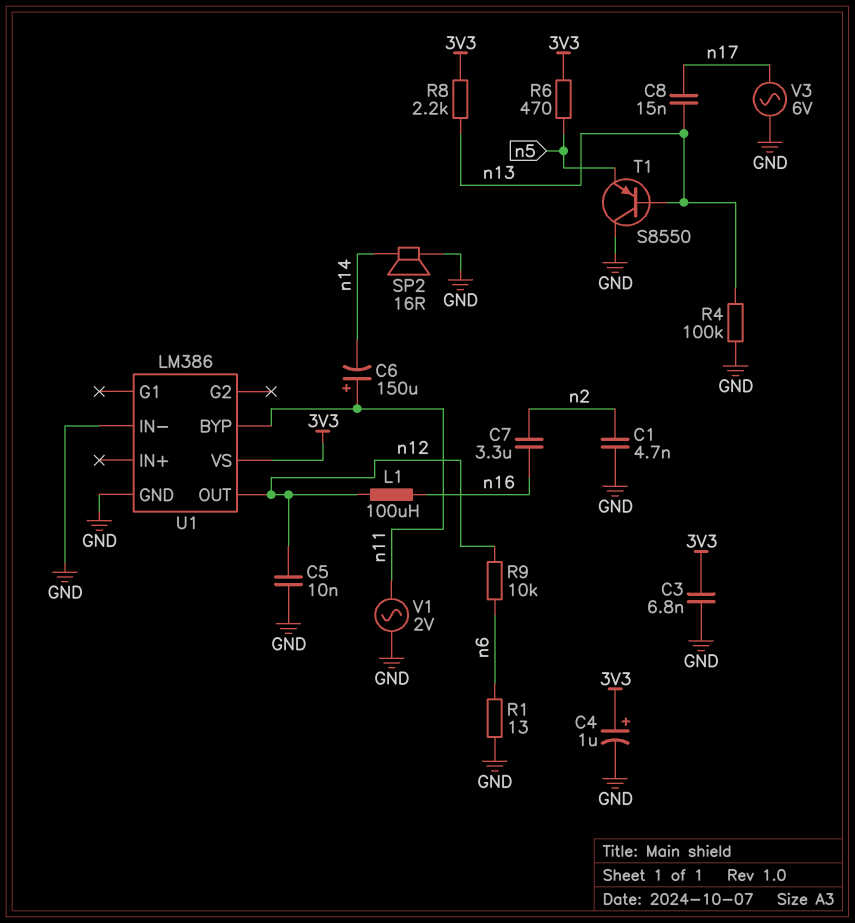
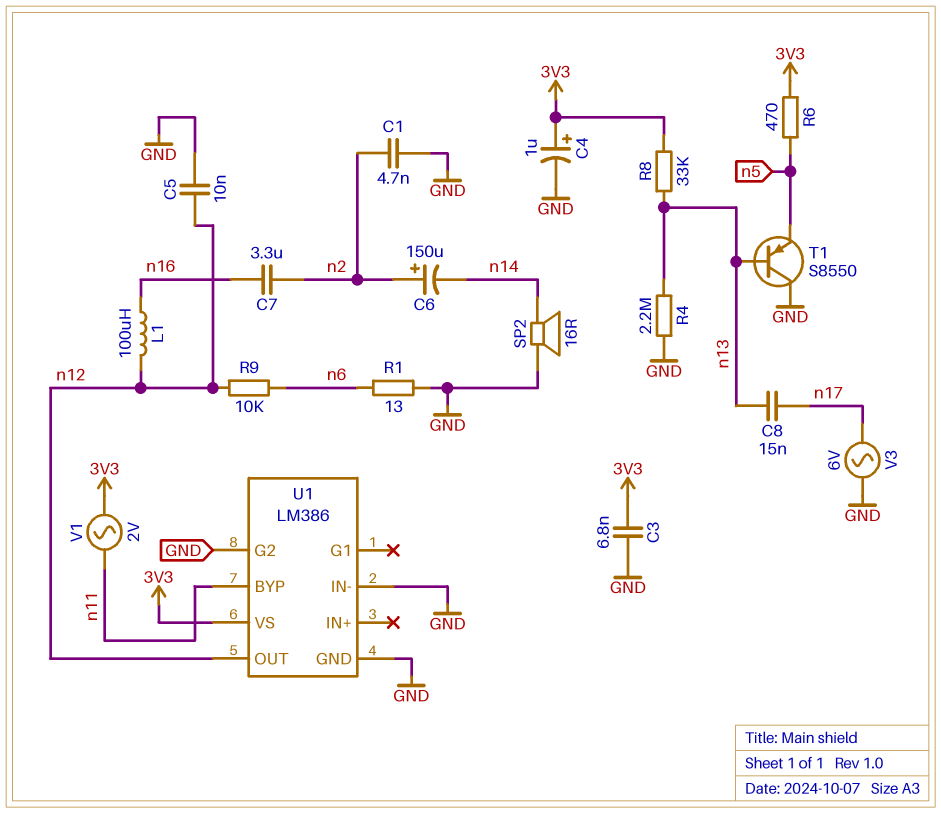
C6: 150uF (plus n11, minus n14) -> 150uF (plus n2, minus n14)
R4: 100k (GND, n13) -> 2.2M (GND, n13)
R8: 2.2k (3V3, n13) -> 33k (3V3, n13)
U1 pin G2: none -> GND
V1: AC 2V (GND, n11) -> AC 2V (3V3, n11)

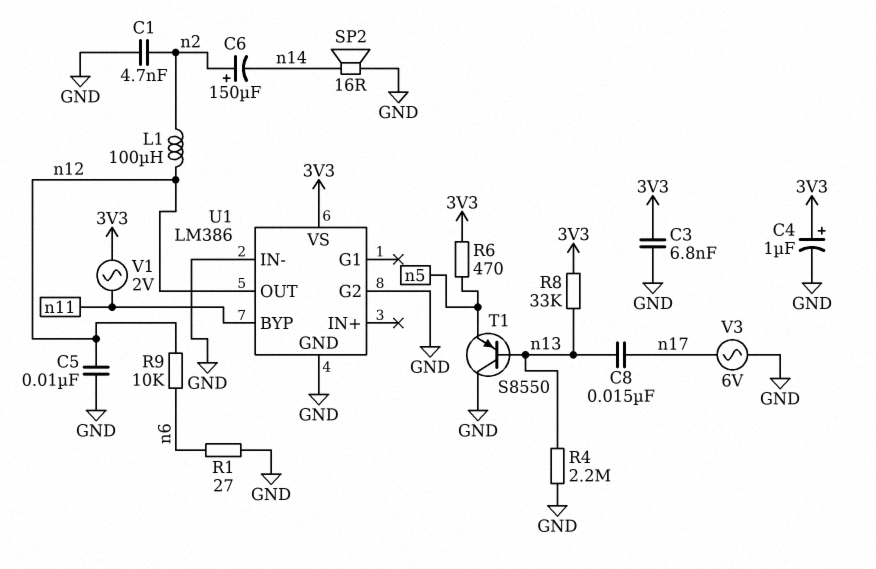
C7: 3.3uF (n2, n16) -> none
L1: 100uH (n12, n16) -> 100uH (n2, n12)
R1: 13 (GND, n6) -> 27 (GND, n6)

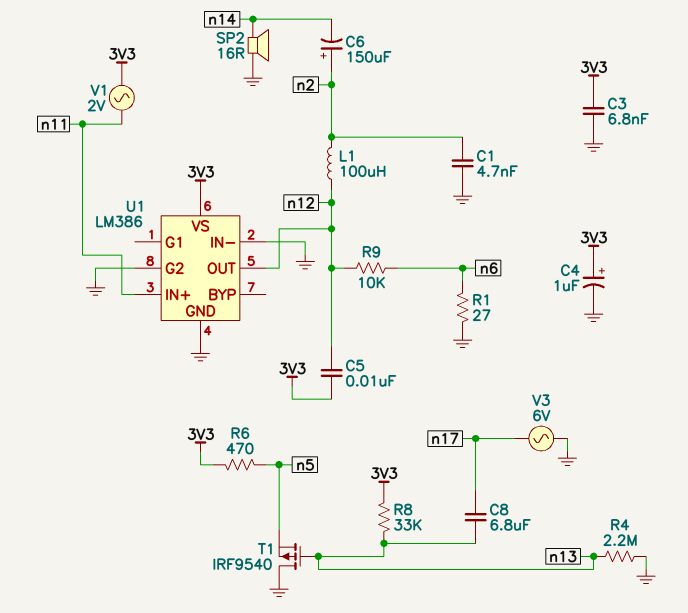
C5: 10nF (GND, n12) -> 10nF (3V3, n12)
C8: 15nF (n13, n17) -> 6.8uF (n13, n17)
T1: PNP S8550 (B n13, C GND, E n5) -> PMOS IRF9540 (G n13, D GND, S n5)
U1 pin BYP: n11 -> none
U1 pin IN+: none -> n11

